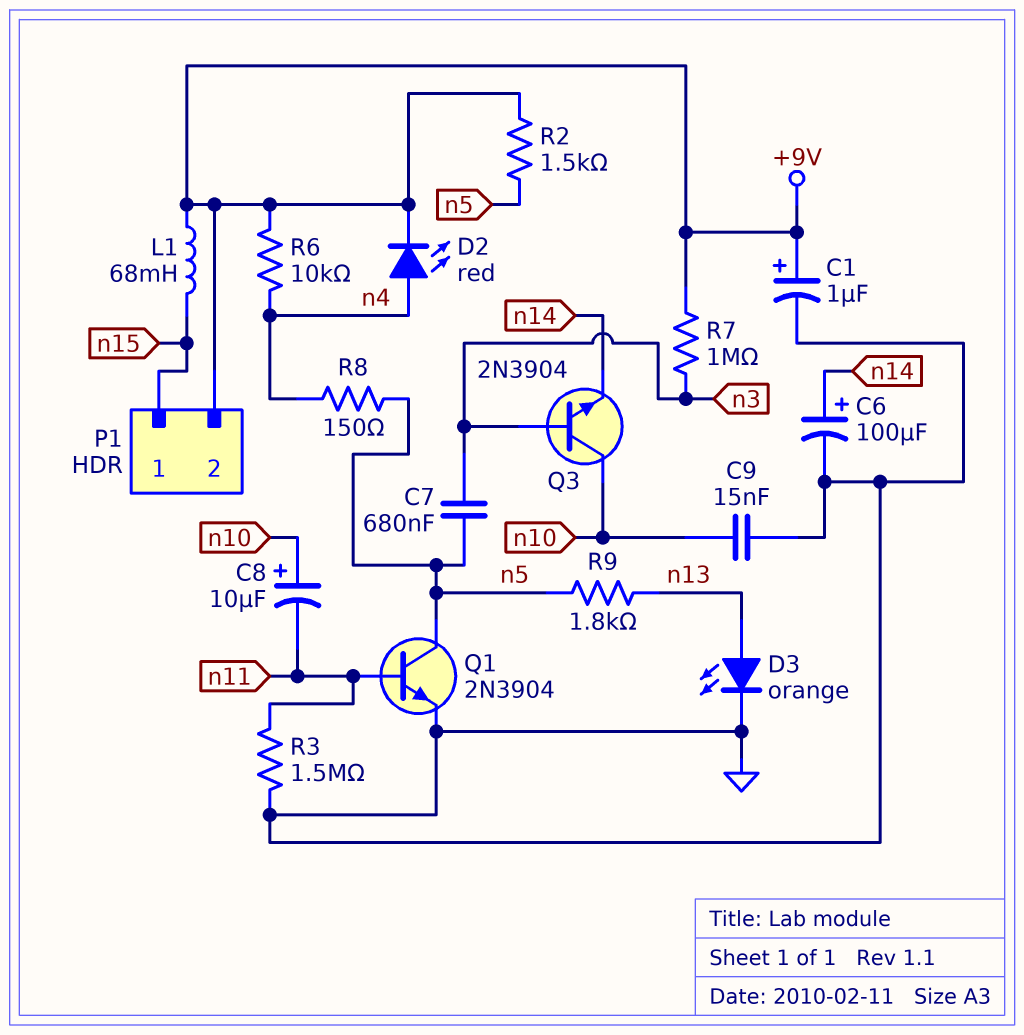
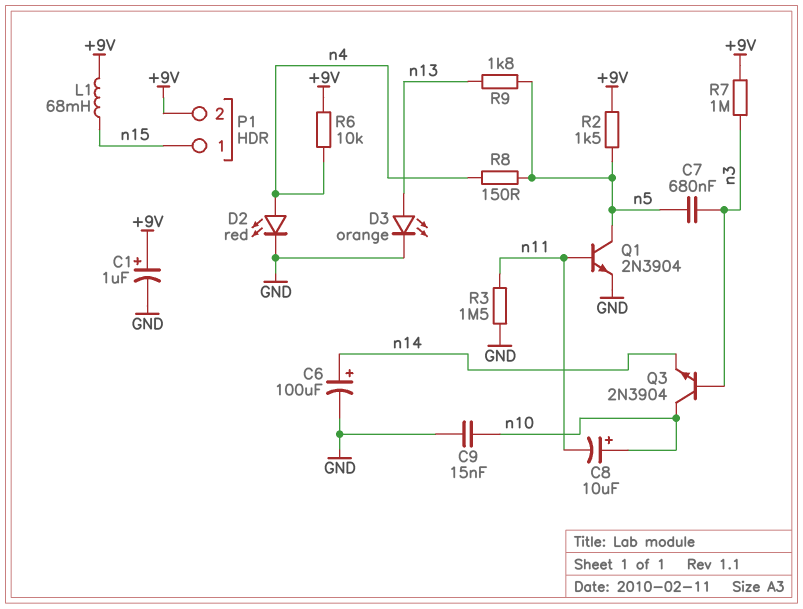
D2: LED red (A n4, K +9V) -> LED red (A n4, K GND)

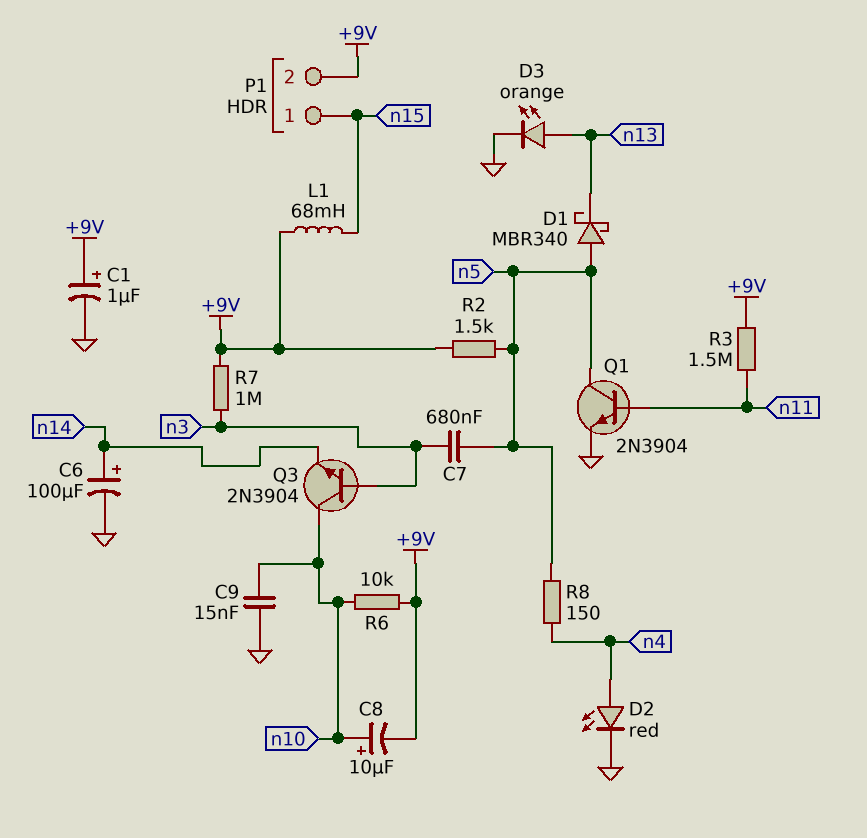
C8: 10uF (plus n10, minus n11) -> 10uF (plus n10, minus +9V)
D1: none -> schottky MBR340 (A n5, K n13)
R3: 1.5M (GND, n11) -> 1.5M (+9V, n11)
R6: 10k (+9V, n4) -> 10k (+9V, n10)
R9: 1.8k (n5, n13) -> none

